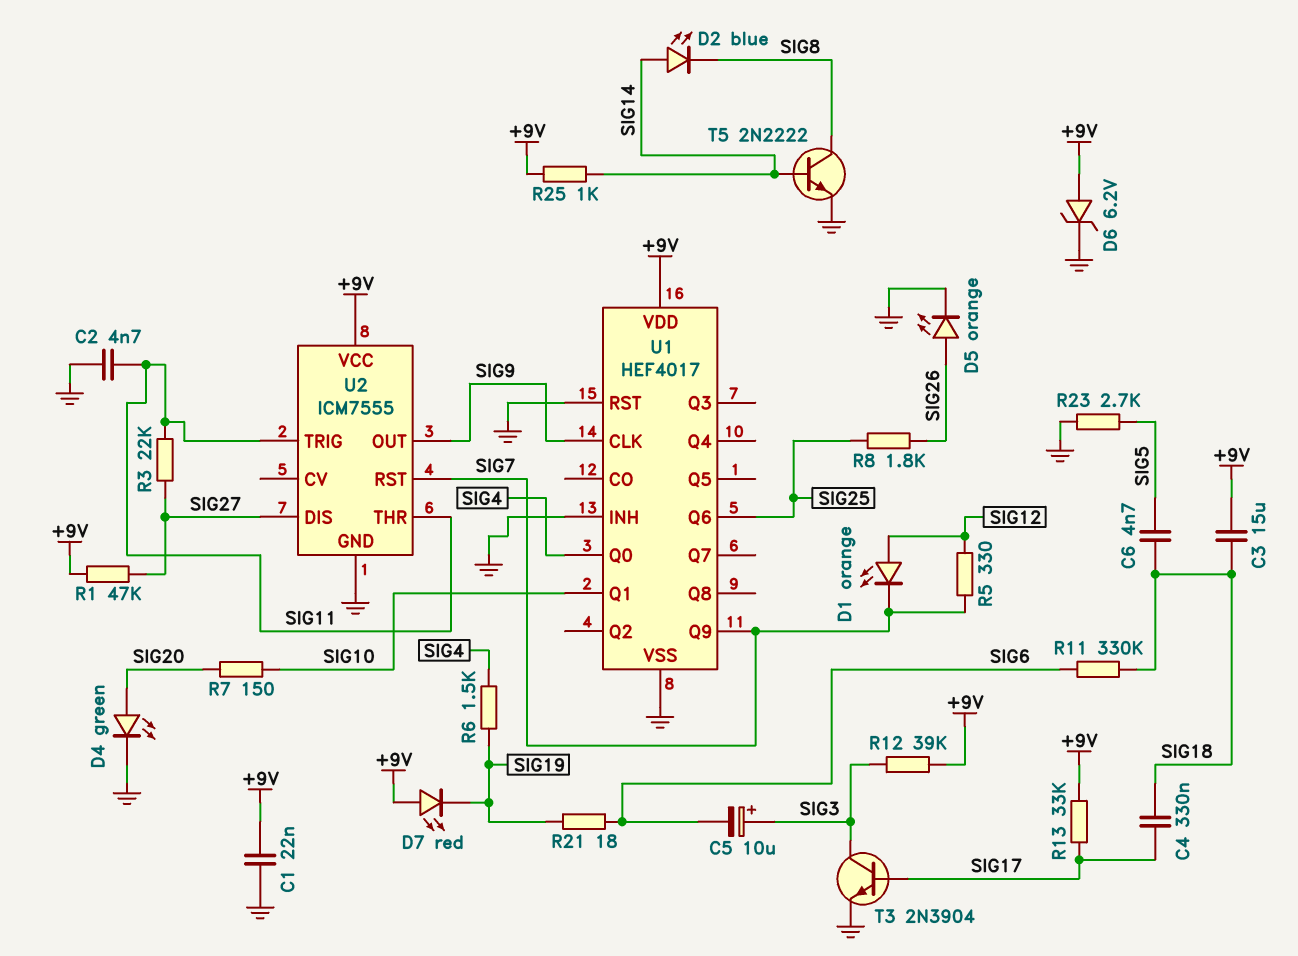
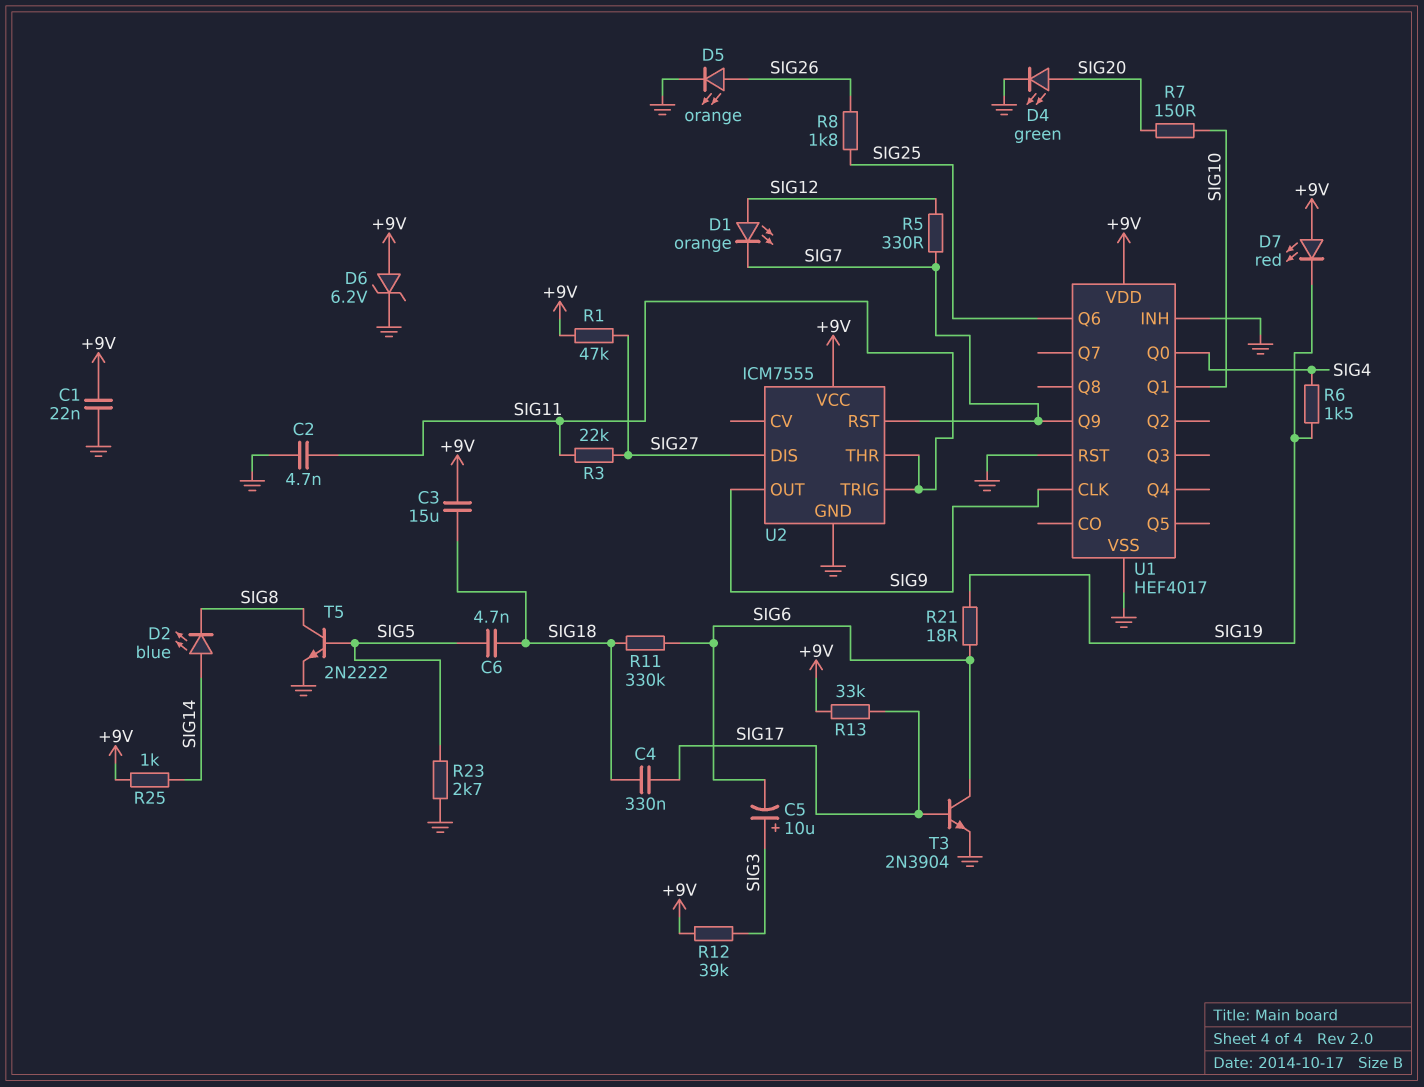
T3: NPN 2N3904 (B SIG17, C SIG3, E GND) -> NPN 2N3904 (B SIG17, C SIG6, E GND)
T5: NPN 2N2222 (B SIG14, C SIG8, E GND) -> NPN 2N2222 (B SIG5, C SIG8, E GND)

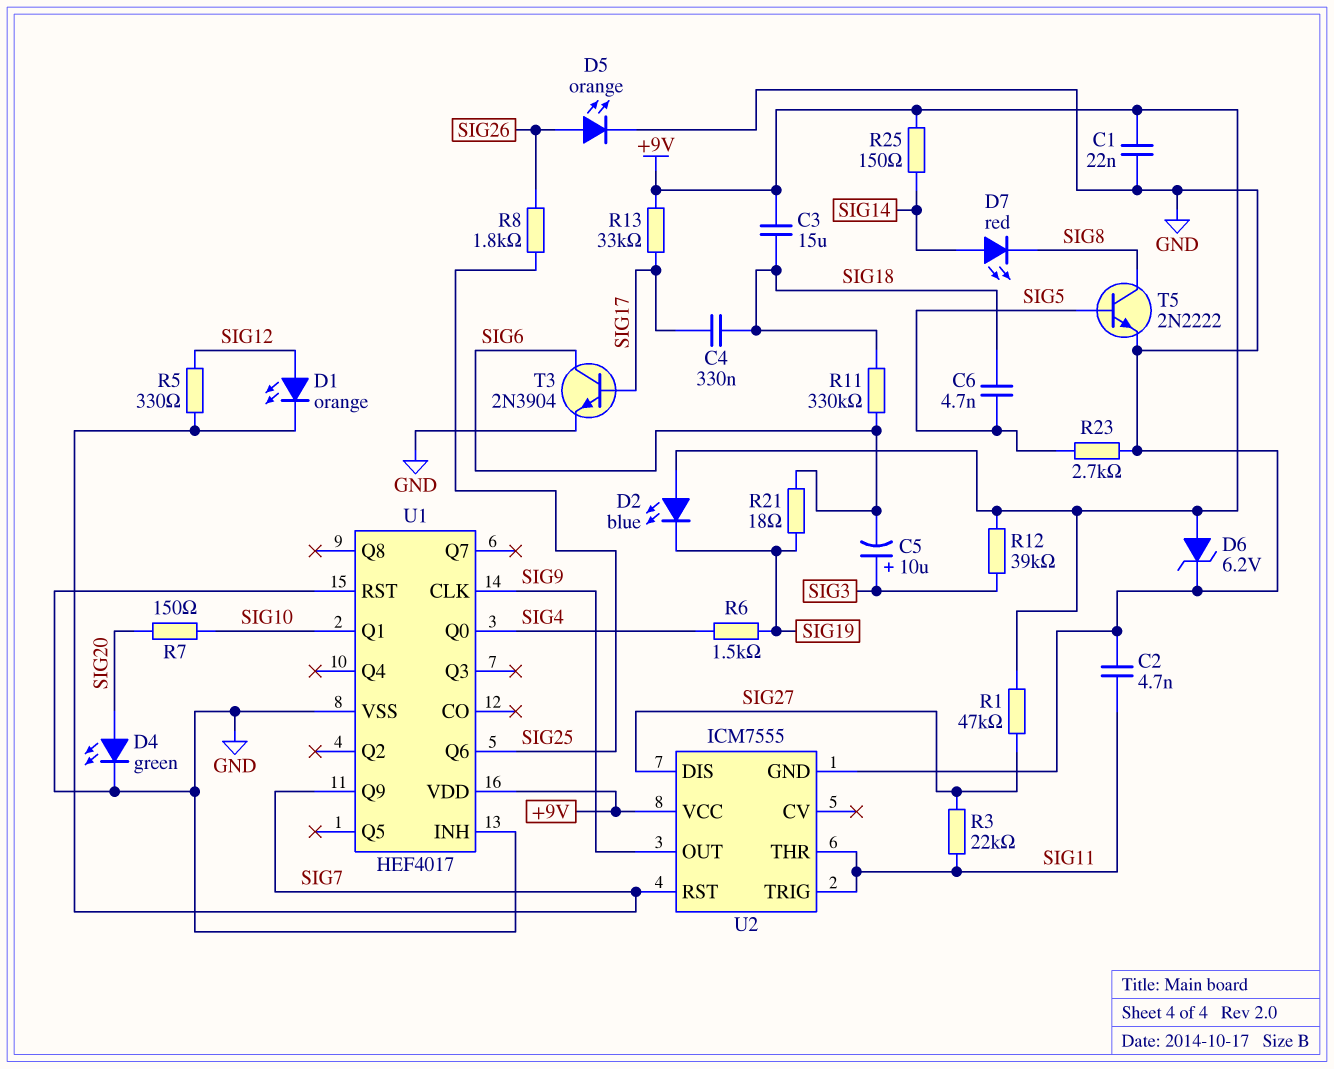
D2: LED blue (A SIG14, K SIG8) -> LED blue (A +9V, K SIG19)
D7: LED red (A +9V, K SIG19) -> LED red (A SIG14, K SIG8)
R25: 1k (+9V, SIG14) -> 150 (+9V, SIG14)

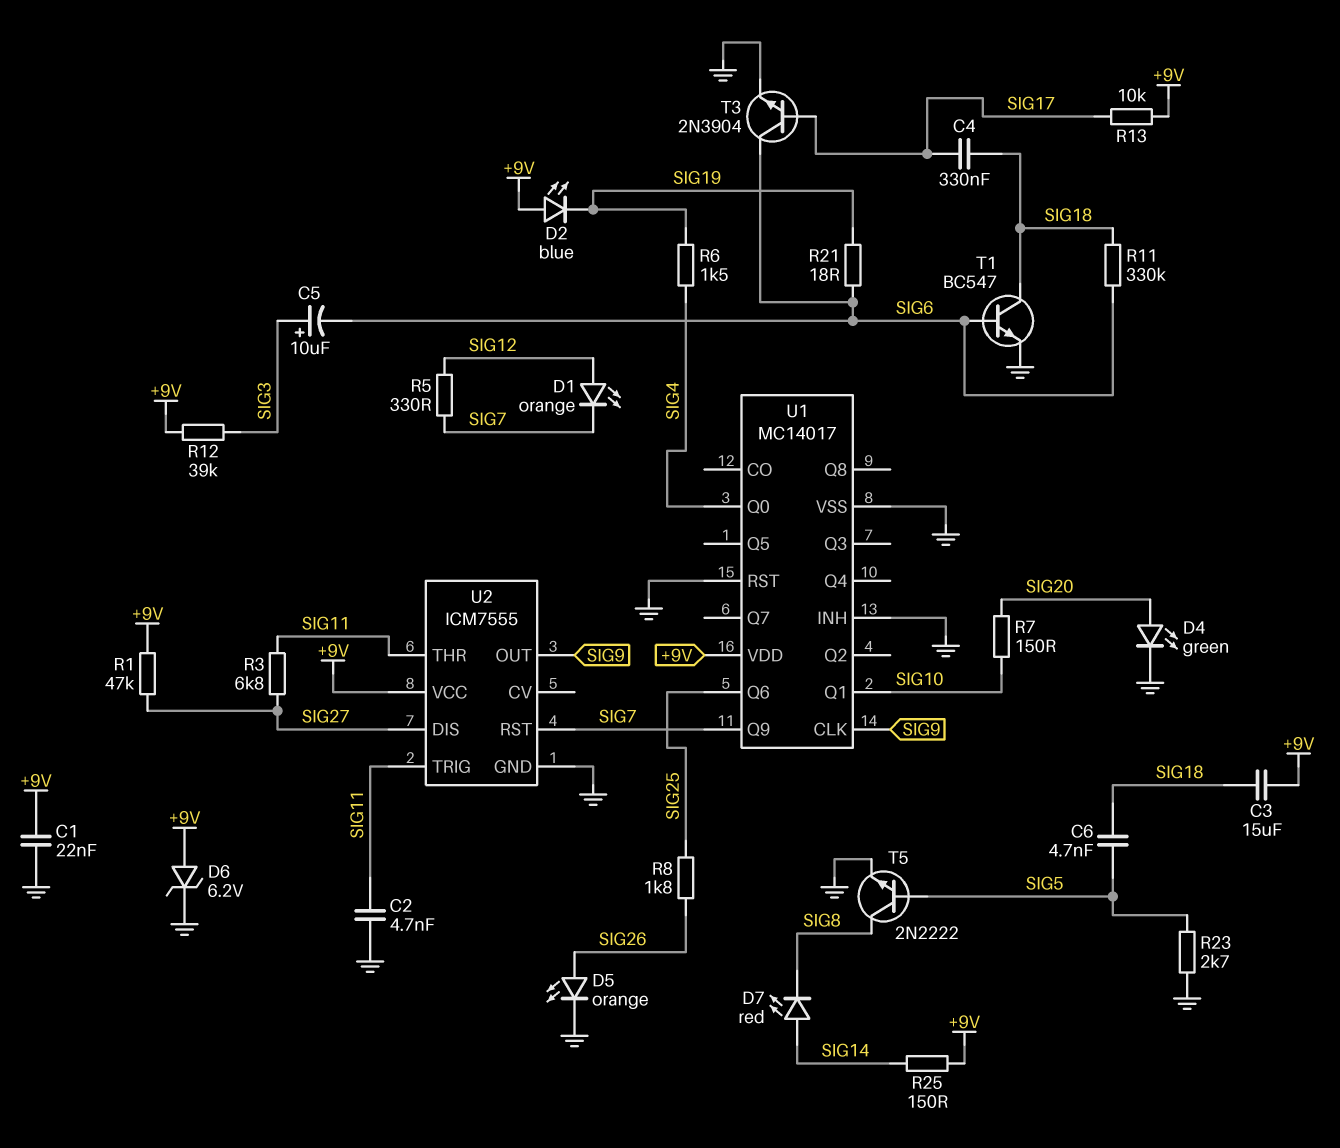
R3: 22k (SIG11, SIG27) -> 6.8k (SIG11, SIG27)
R13: 33k (+9V, SIG17) -> 10k (+9V, SIG17)
T1: none -> NPN BC547 (B SIG6, C SIG18, E GND)
U1: HEF4017 -> MC14017

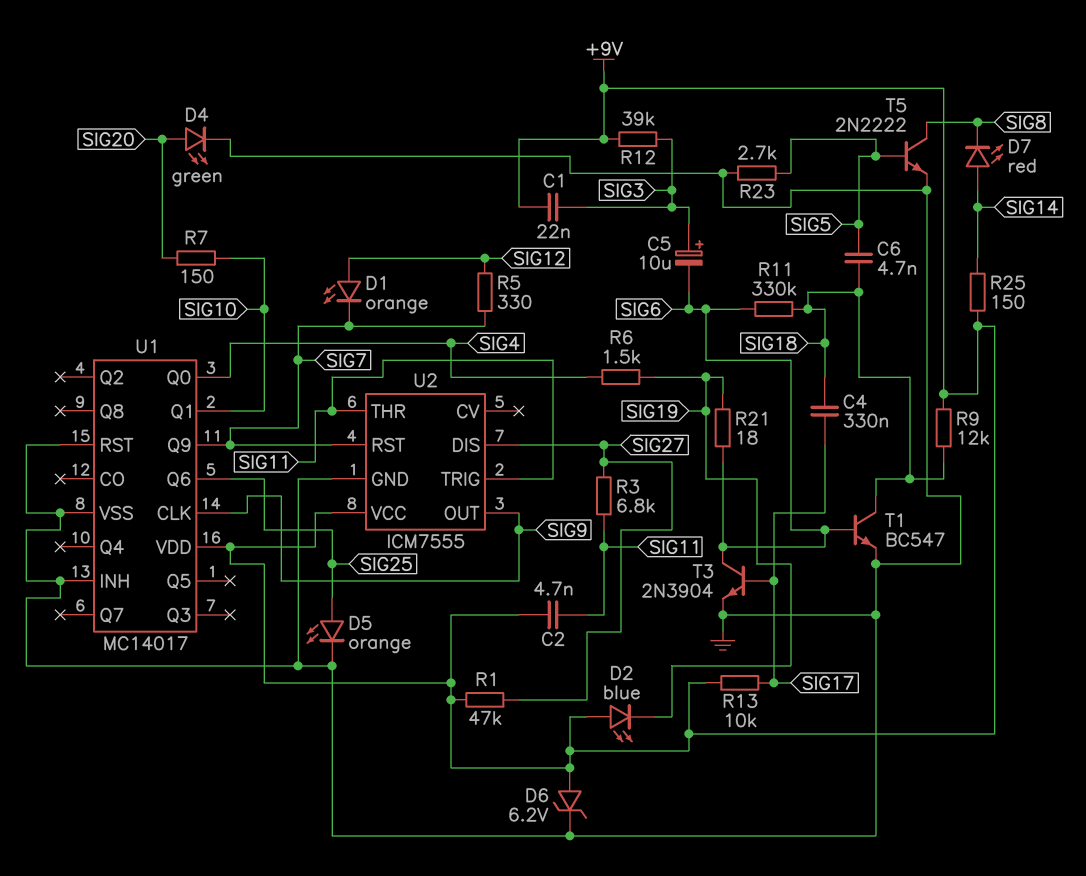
C1: 22nF (+9V, GND) -> 22nF (+9V, SIG3)
C2: 4.7nF (GND, SIG11) -> 4.7nF (+9V, SIG11)
C3: 15uF (+9V, SIG18) -> none
D5: LED orange (A SIG26, K GND) -> LED orange (A SIG25, K GND)
R8: 1.8k (SIG25, SIG26) -> none
R9: none -> 12k (+9V, SIG18)

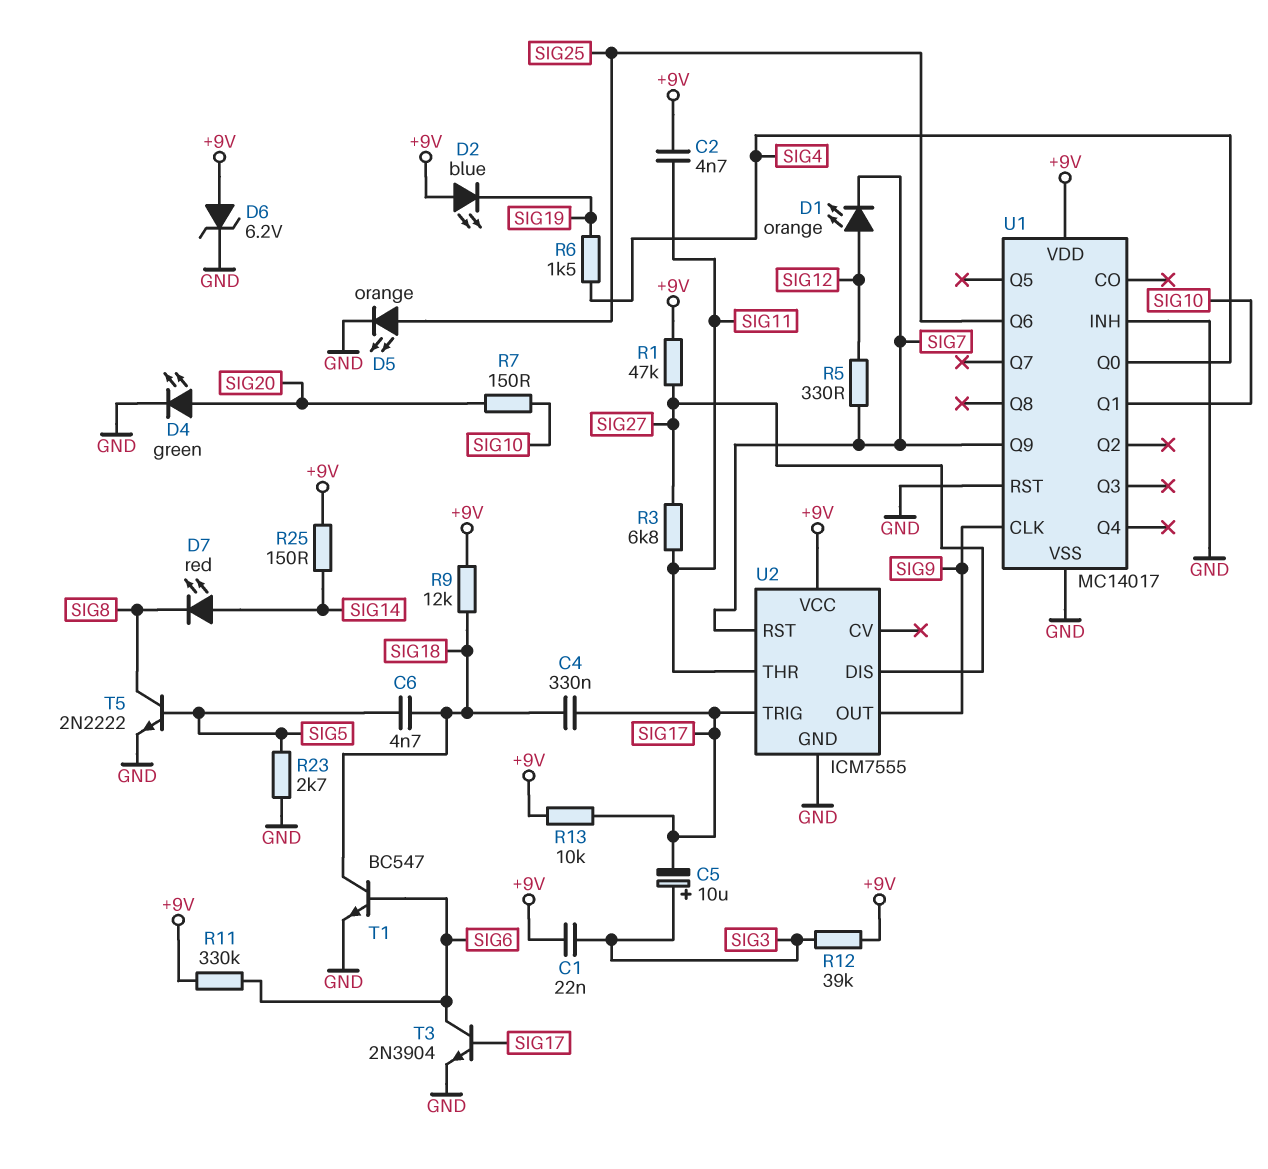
C5: 10uF (plus SIG3, minus SIG6) -> 10uF (plus SIG3, minus SIG17)
R11: 330k (SIG6, SIG18) -> 330k (+9V, SIG6)
R21: 18 (SIG6, SIG19) -> none
U2 pin TRIG: SIG11 -> SIG17

